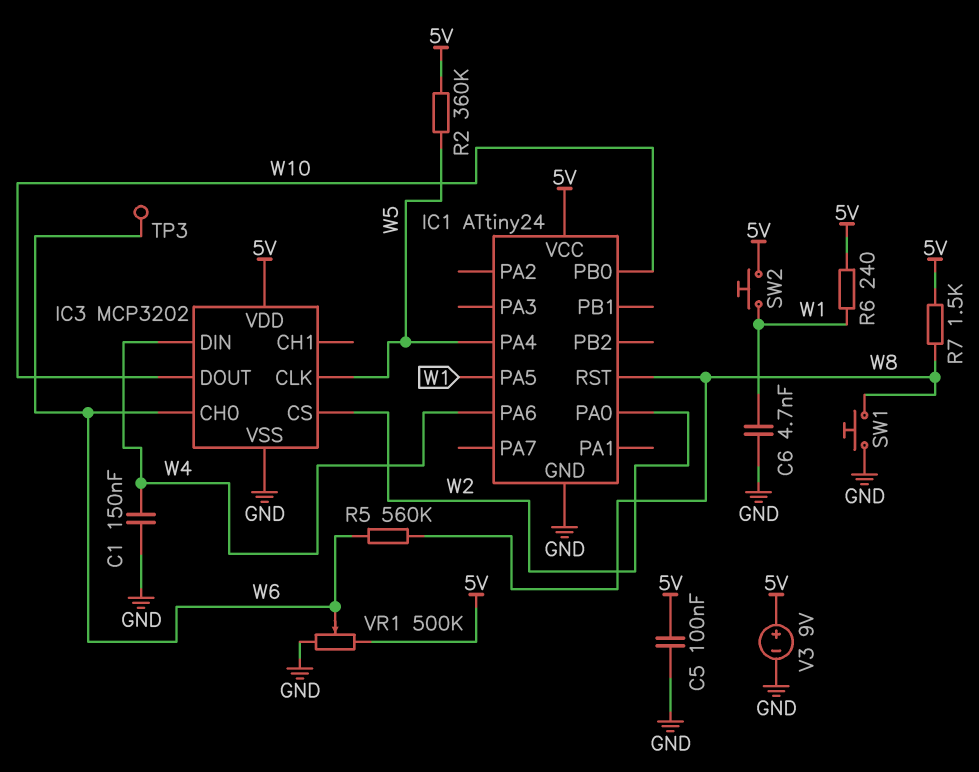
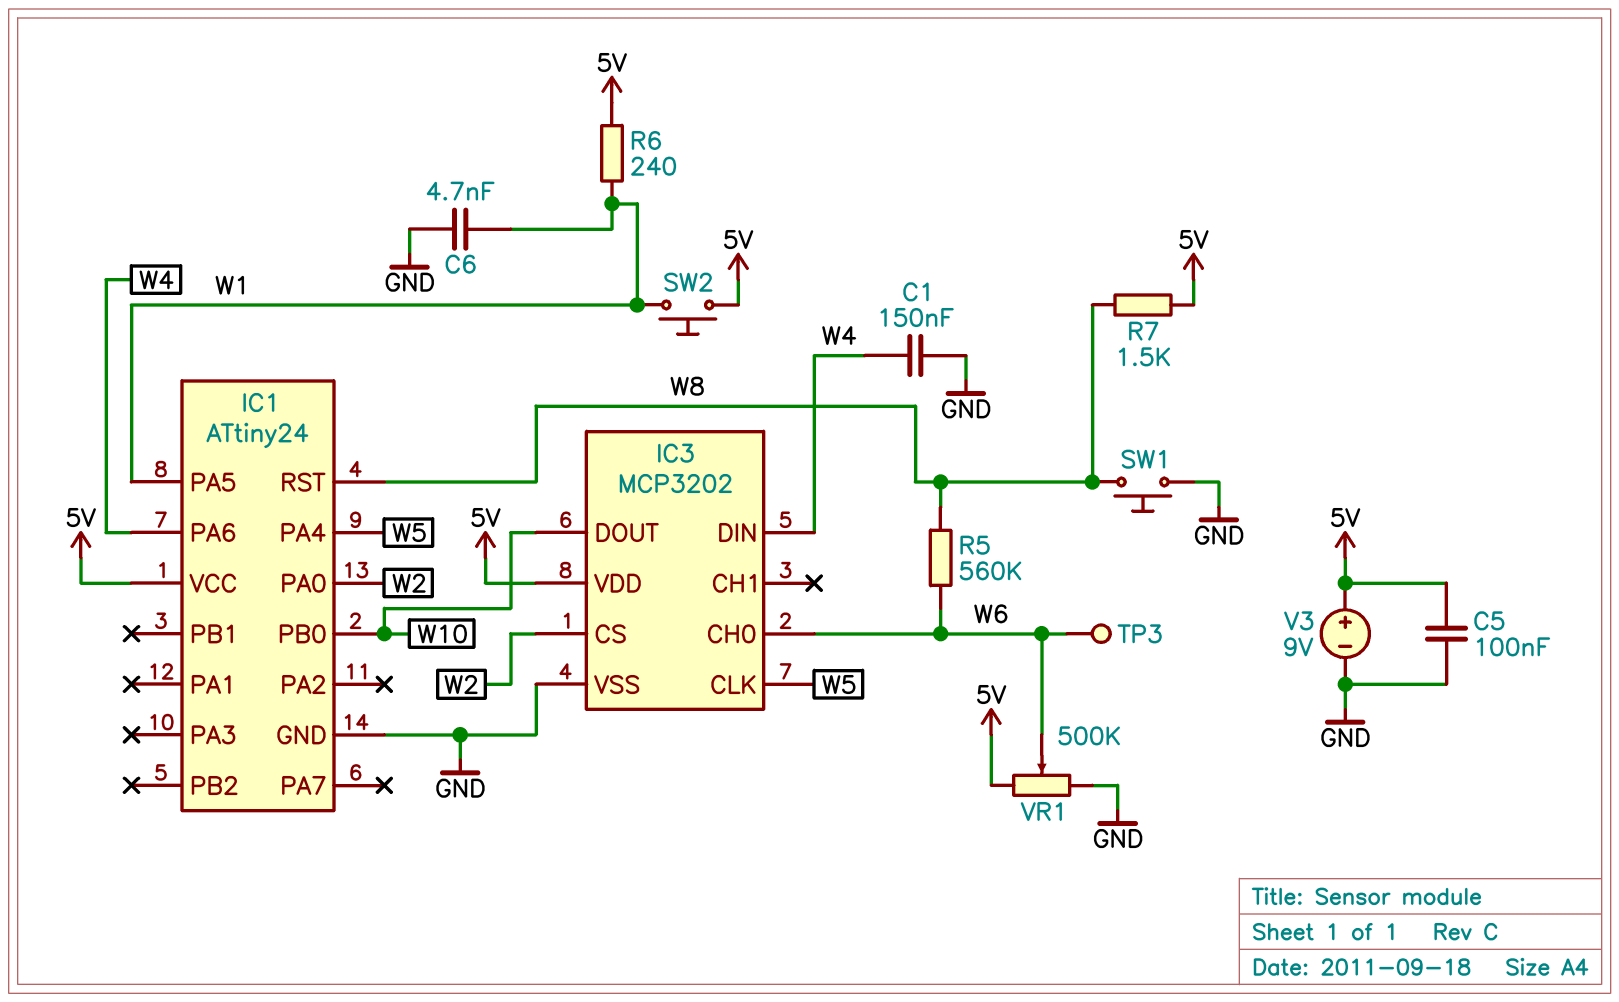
R2: 360k (5V, W5) -> none

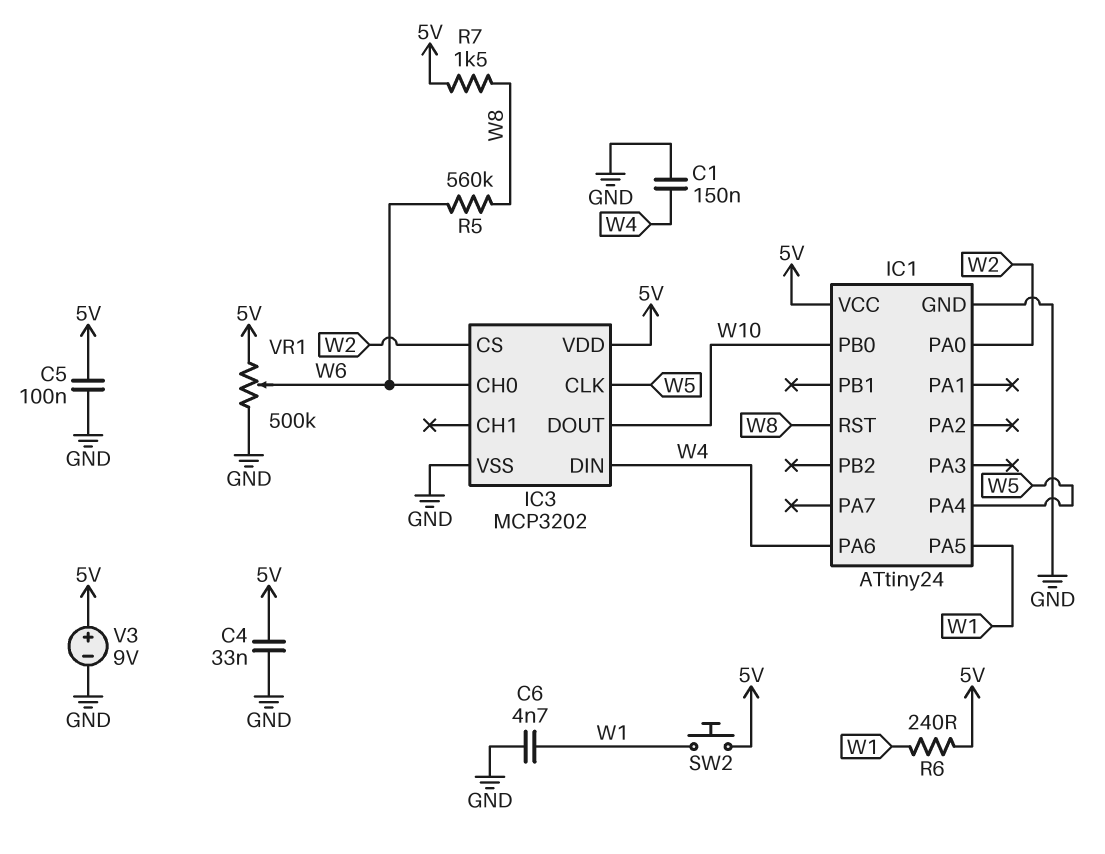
C4: none -> 33nF (5V, GND)
SW1: button (GND, W8) -> none
TP3: test point (W6) -> none

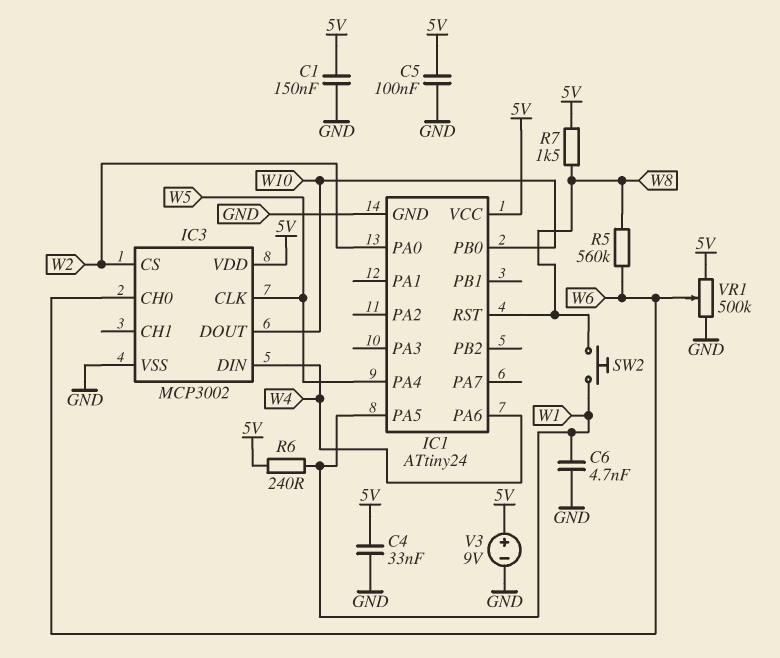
C1: 150nF (GND, W4) -> 150nF (5V, GND)
IC3: MCP3202 -> MCP3002
SW2: button (5V, W1) -> button (W1, W8)

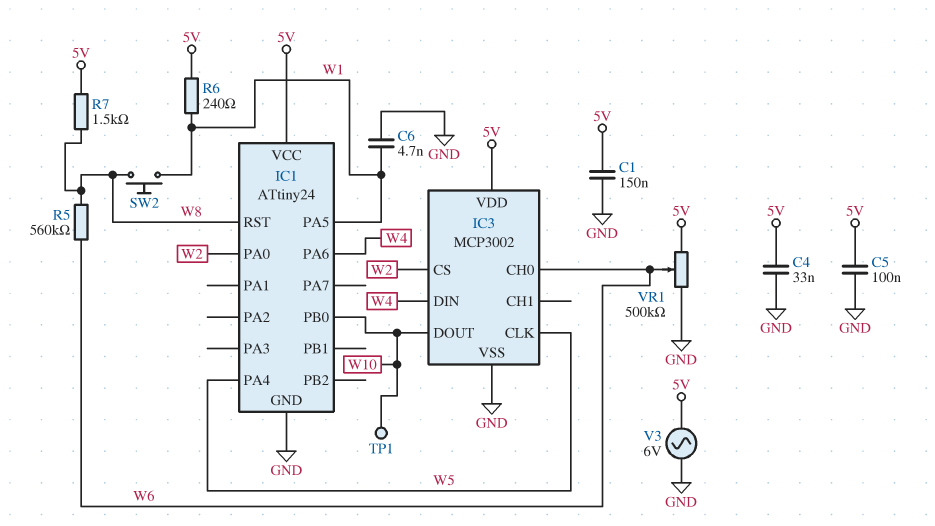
TP1: none -> test point (W10)
V3: 9V (plus 5V, minus GND) -> AC 6V (5V, GND)

